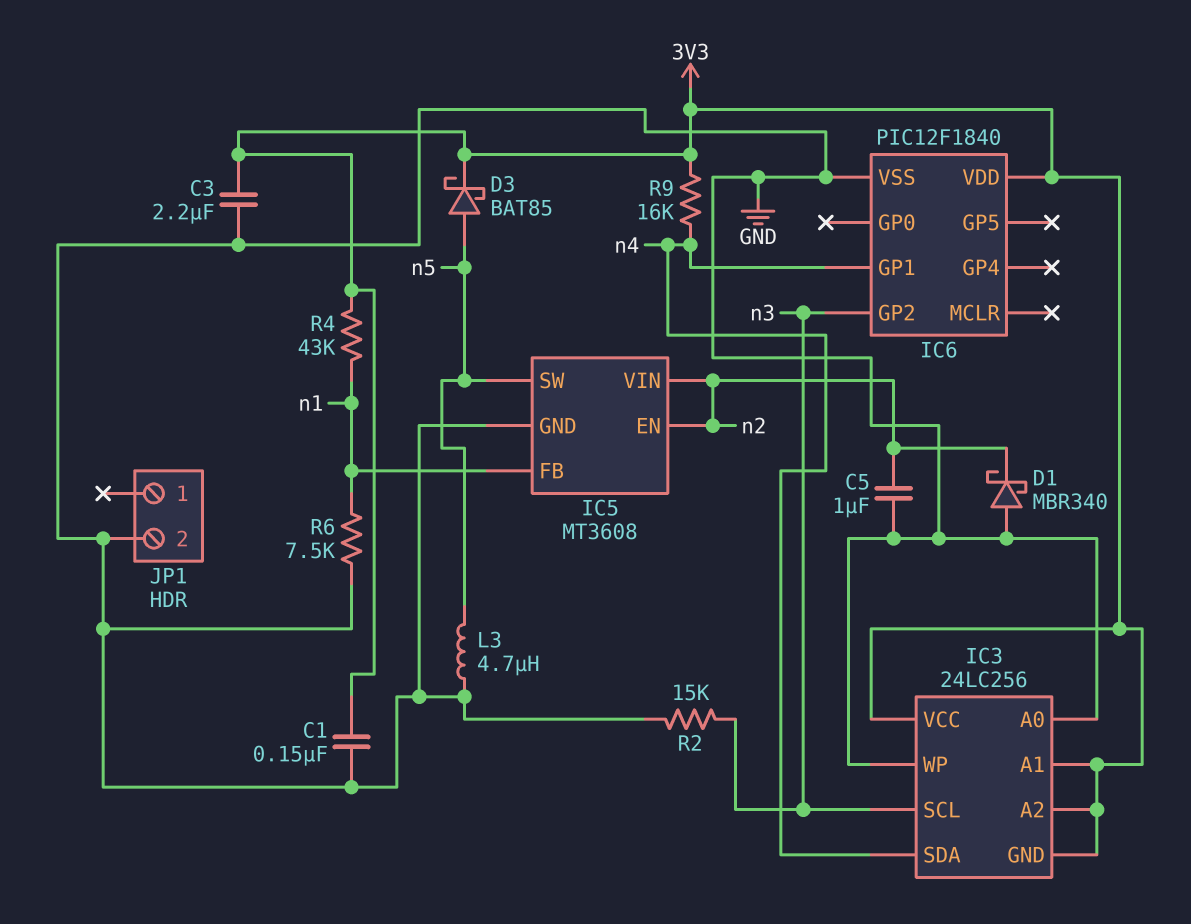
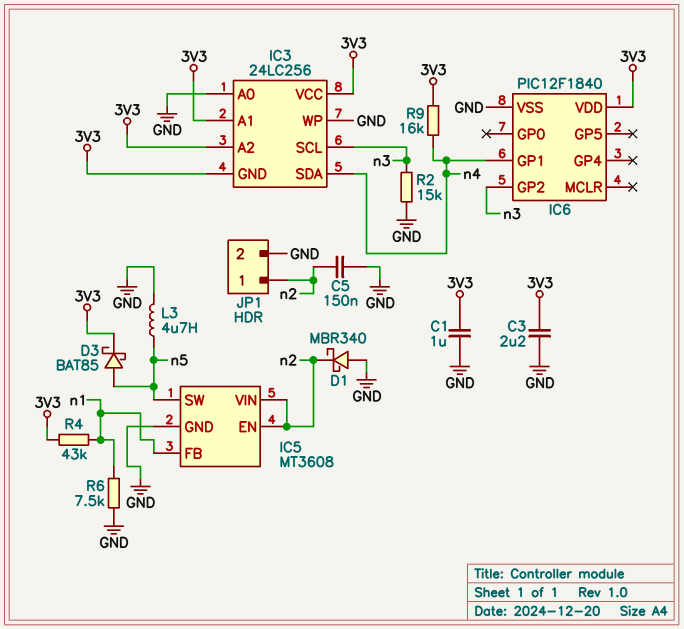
C1: 150nF (3V3, GND) -> 1uF (3V3, GND)
C5: 1uF (GND, n2) -> 150nF (GND, n2)
JP1 pin 1: none -> n2

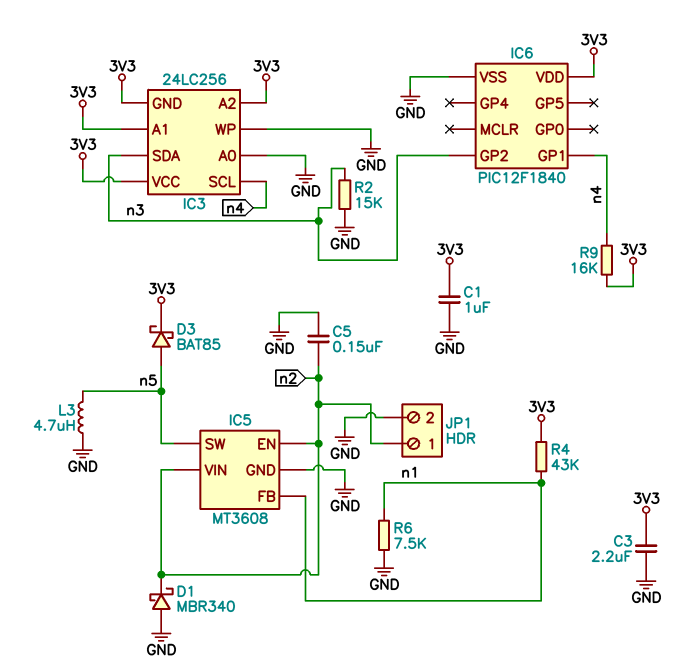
IC3 pin SCL: n3 -> n4
IC3 pin SDA: n4 -> n3

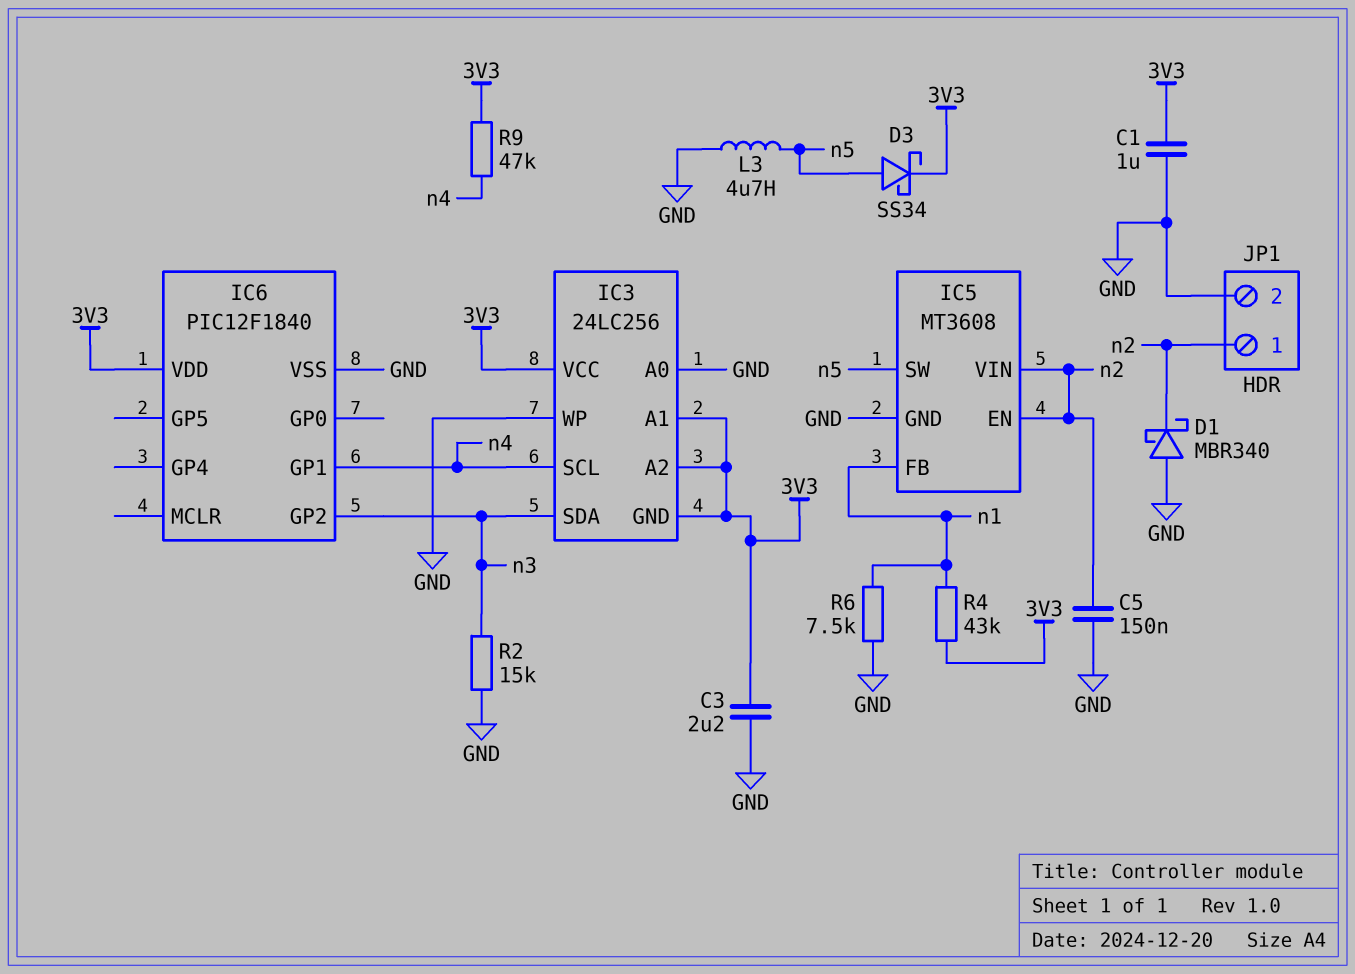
D3: schottky BAT85 (A n5, K 3V3) -> schottky SS34 (A n5, K 3V3)
R9: 16k (3V3, n4) -> 47k (3V3, n4)

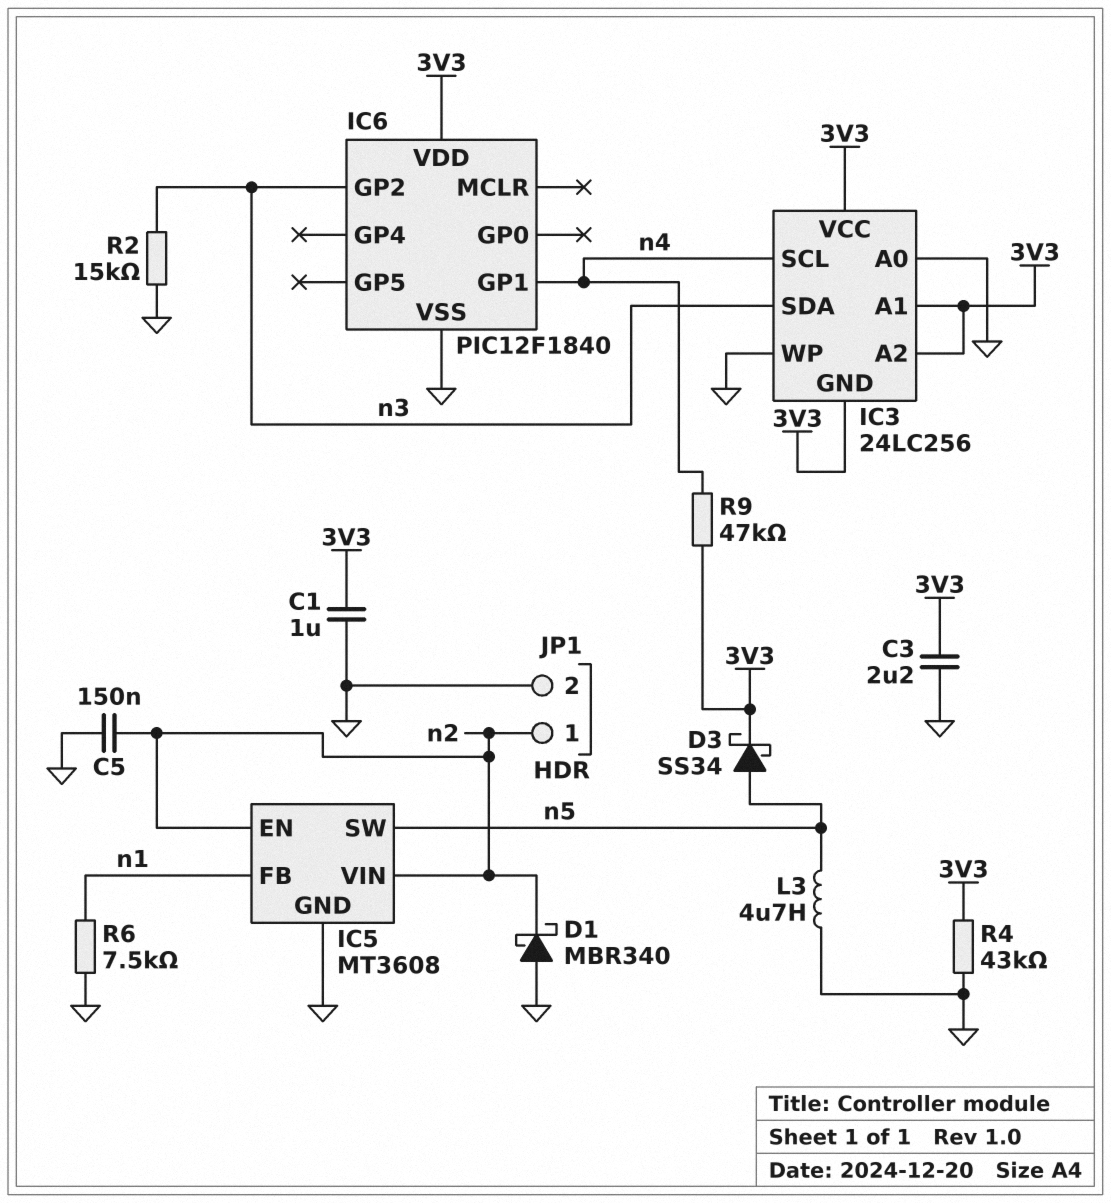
R4: 43k (3V3, n1) -> 43k (3V3, GND)

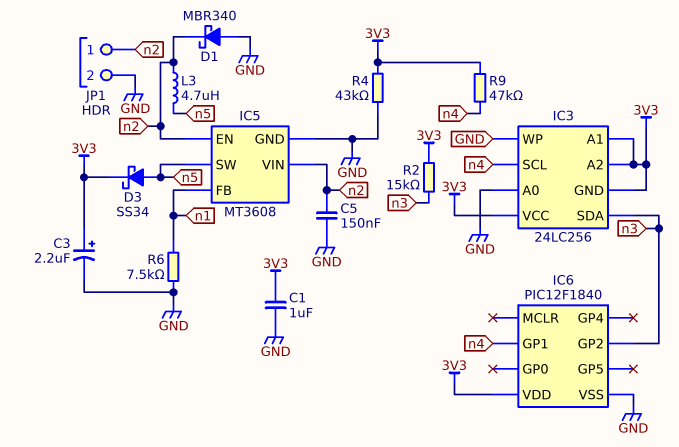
C3: 2.2uF (3V3, GND) -> 2.2uF (plus 3V3, minus GND)
L3: 4.7uH (GND, n5) -> 4.7uH (n2, n5)
R2: 15k (GND, n3) -> 15k (3V3, n3)

